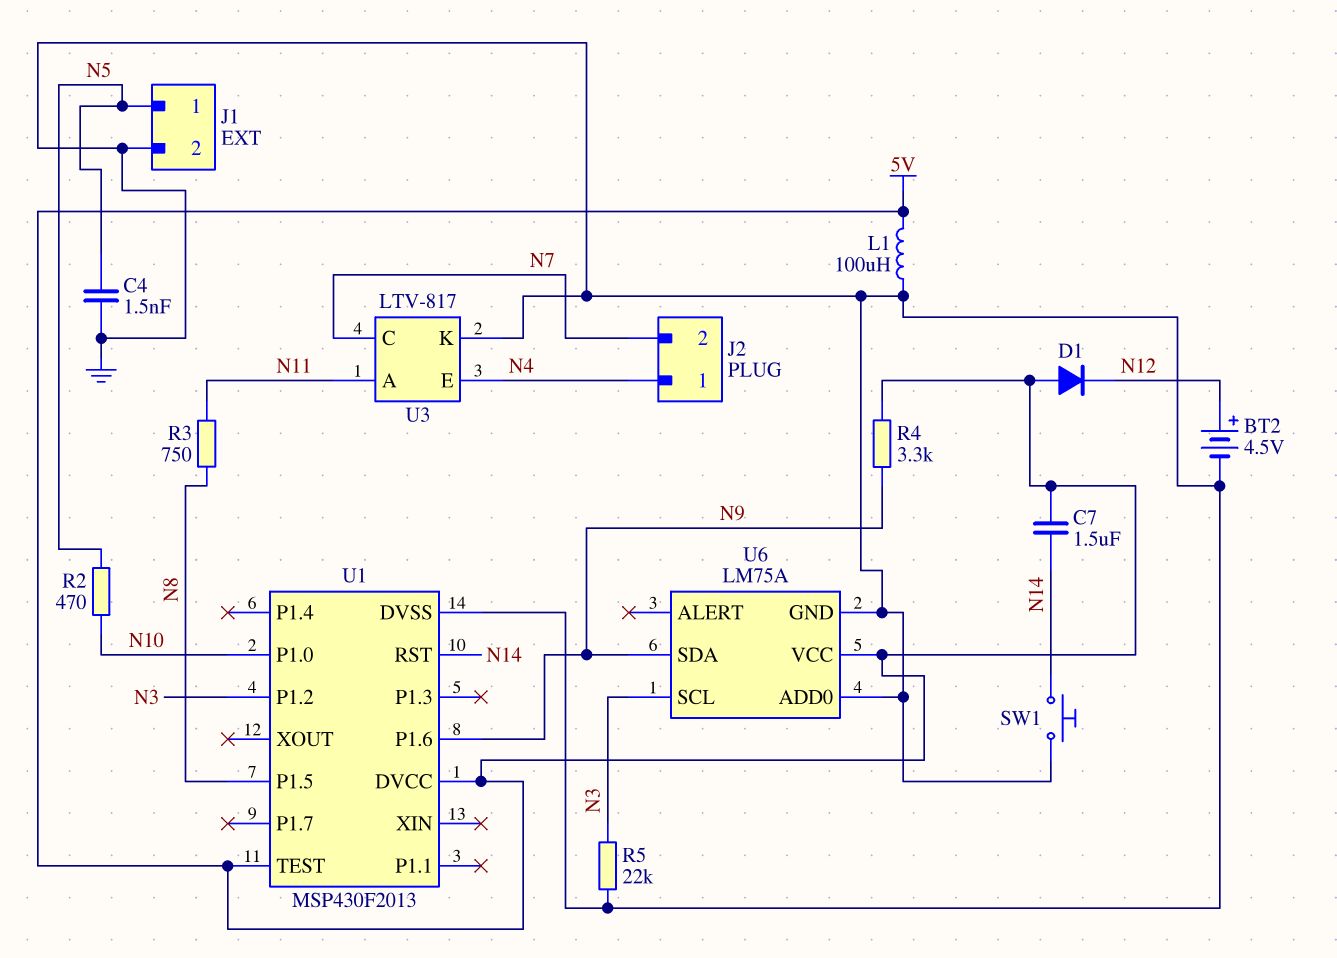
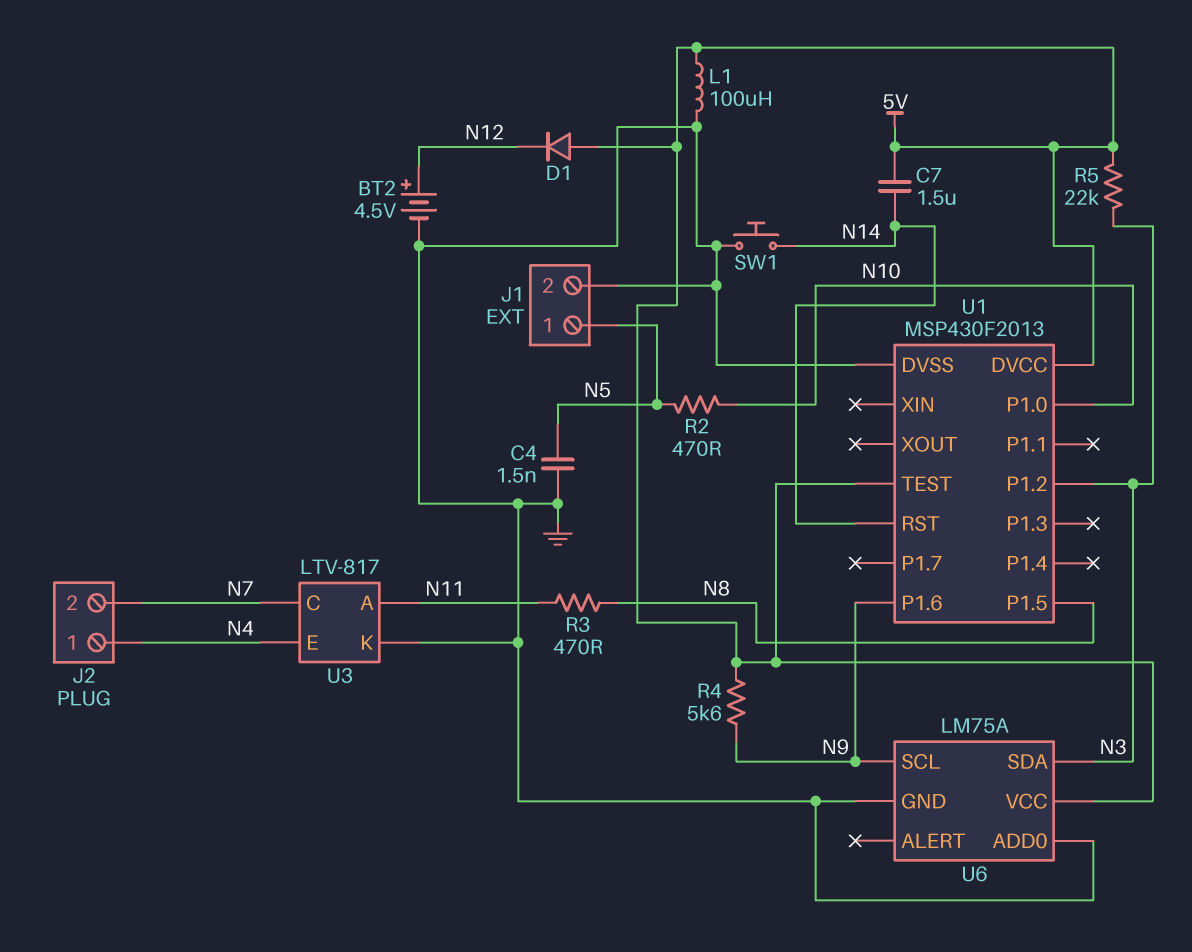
R3: 750 (N8, N11) -> 470 (N8, N11)
R4: 3.3k (5V, N9) -> 5.6k (5V, N9)
R5: 22k (GND, N3) -> 22k (5V, N3)
U6 pin SCL: N3 -> N9
U6 pin SDA: N9 -> N3

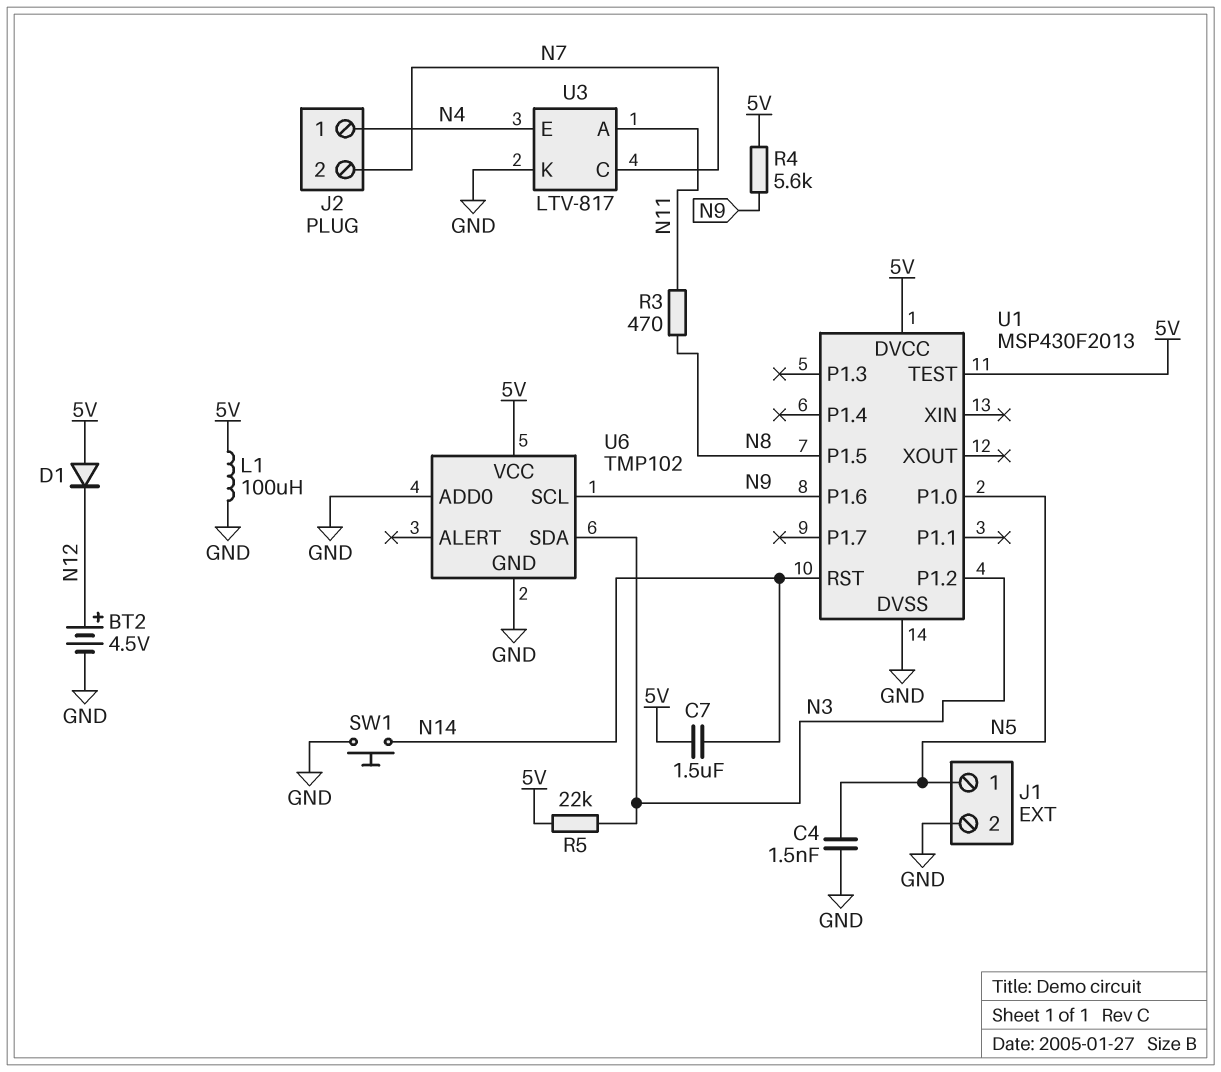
R2: 470 (N5, N10) -> none
U1 pin P1.0: N10 -> N5
U6: LM75A -> TMP102

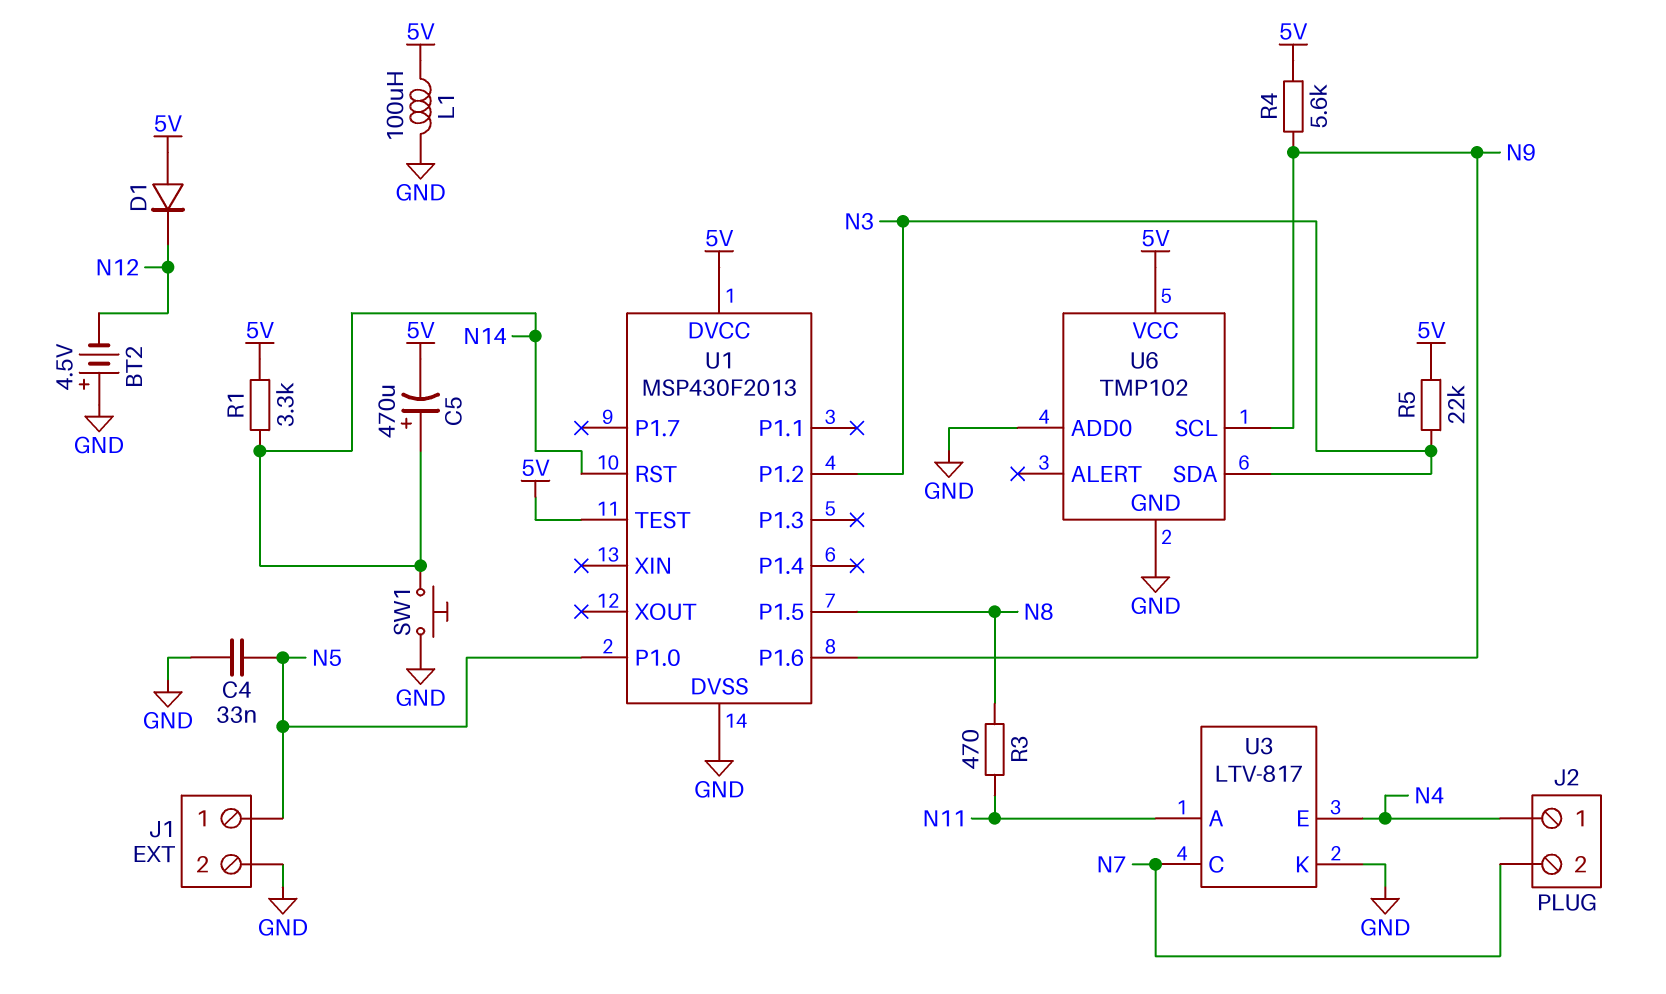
BT2: 4.5V (plus N12, minus GND) -> 4.5V (plus GND, minus N12)
C4: 1.5nF (GND, N5) -> 33nF (GND, N5)
C5: none -> 470uF (plus N14, minus 5V)
C7: 1.5uF (5V, N14) -> none
R1: none -> 3.3k (5V, N14)

